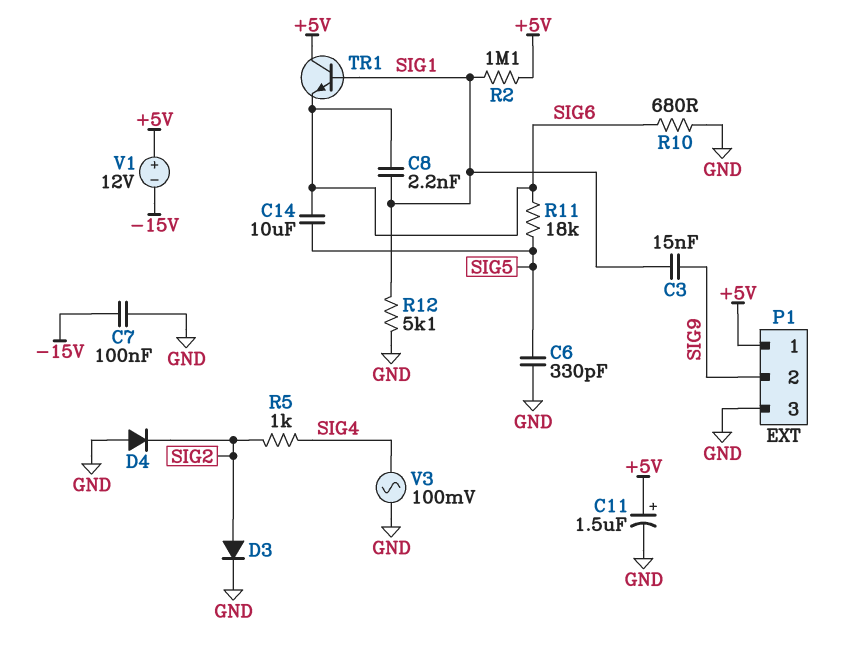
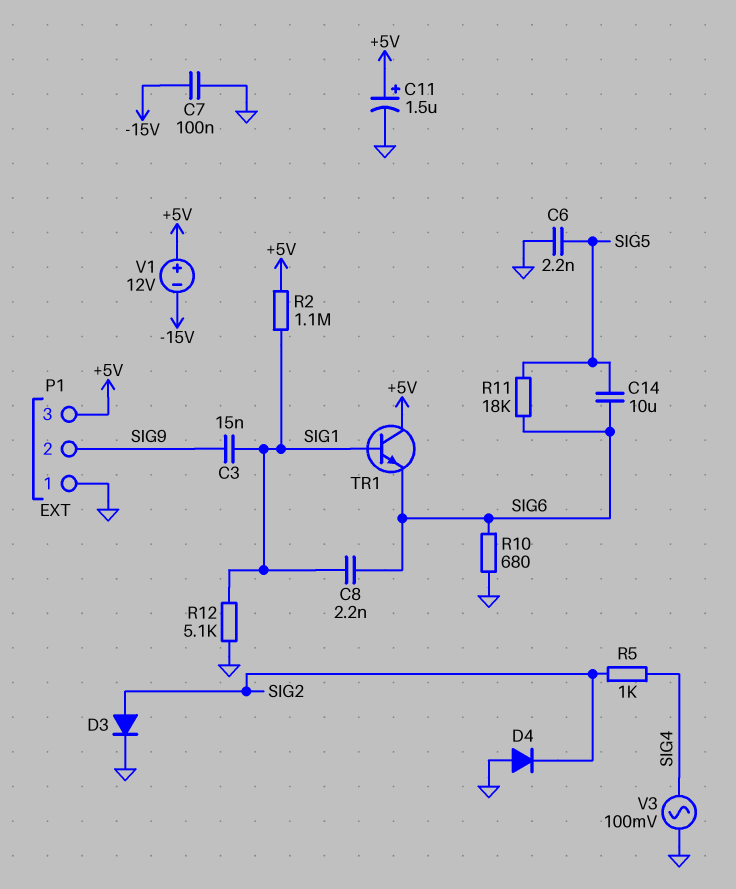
C6: 330pF (GND, SIG5) -> 2.2nF (GND, SIG5)
P1 pin 1: +5V -> GND
P1 pin 3: GND -> +5V

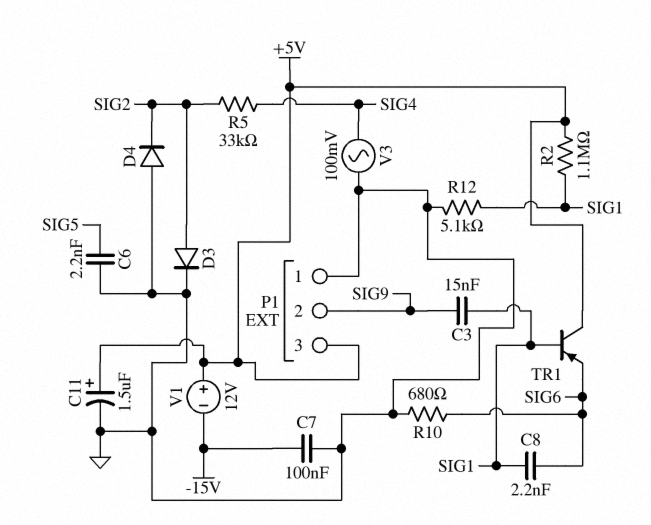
C14: 10uF (SIG5, SIG6) -> none
R5: 1k (SIG2, SIG4) -> 33k (SIG2, SIG4)
R11: 18k (SIG5, SIG6) -> none
TR1: NPN (B SIG1, C +5V, E SIG6) -> PNP (B SIG1, C +5V, E SIG6)

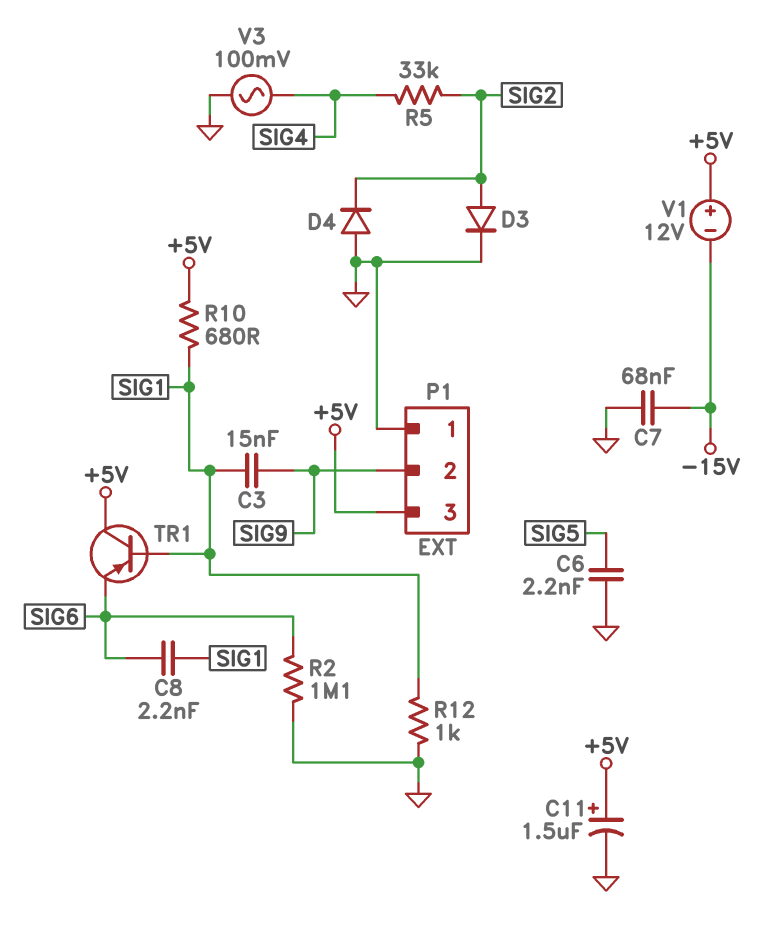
C7: 100nF (-15V, GND) -> 68nF (-15V, GND)
R2: 1.1M (+5V, SIG1) -> 1.1M (GND, SIG6)
R10: 680 (GND, SIG6) -> 680 (+5V, SIG1)
R12: 5.1k (GND, SIG1) -> 1k (GND, SIG1)

